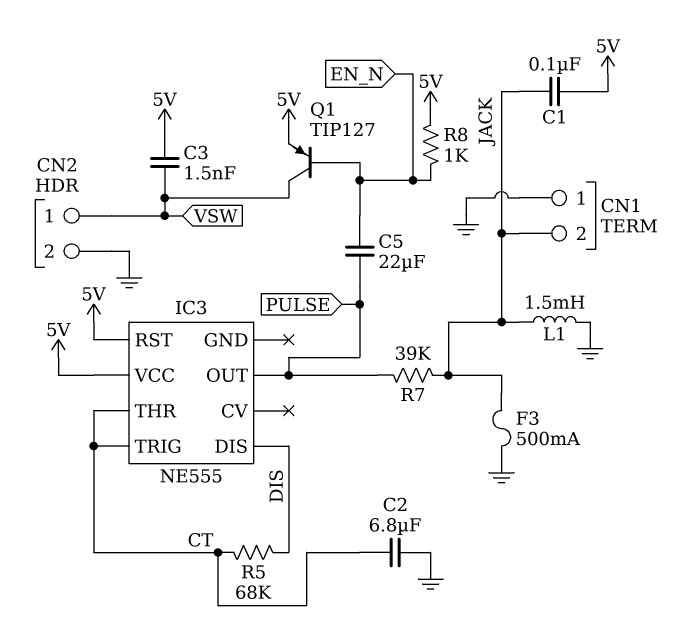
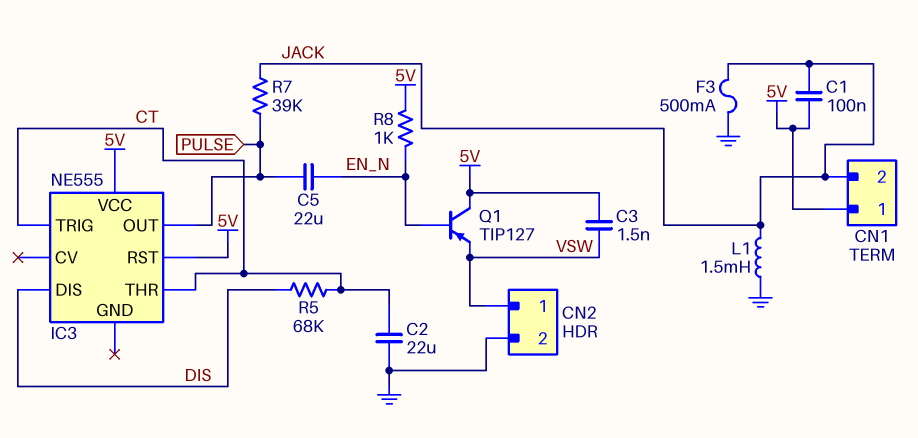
C2: 6.8uF (CT, GND) -> 22uF (CT, GND)
CN1 pin 1: GND -> 5V
Q1: PNP TIP127 (B EN_N, C VSW, E 5V) -> PNP TIP127 (B EN_N, C 5V, E VSW)

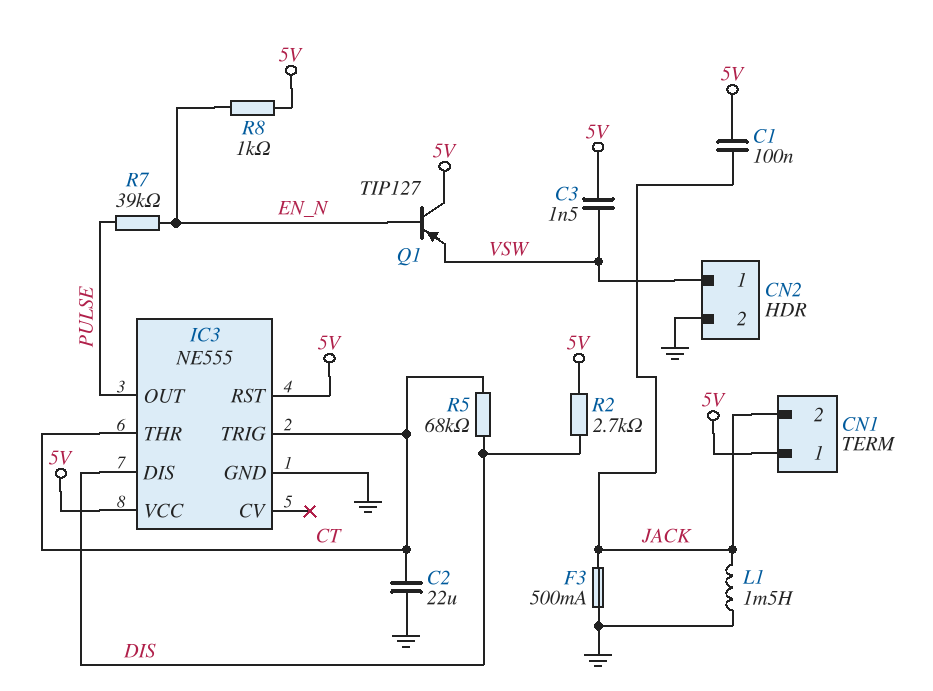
C5: 22uF (EN_N, PULSE) -> none
IC3 pin GND: none -> GND
R2: none -> 2.7k (5V, DIS)
R7: 39k (JACK, PULSE) -> 39k (EN_N, PULSE)

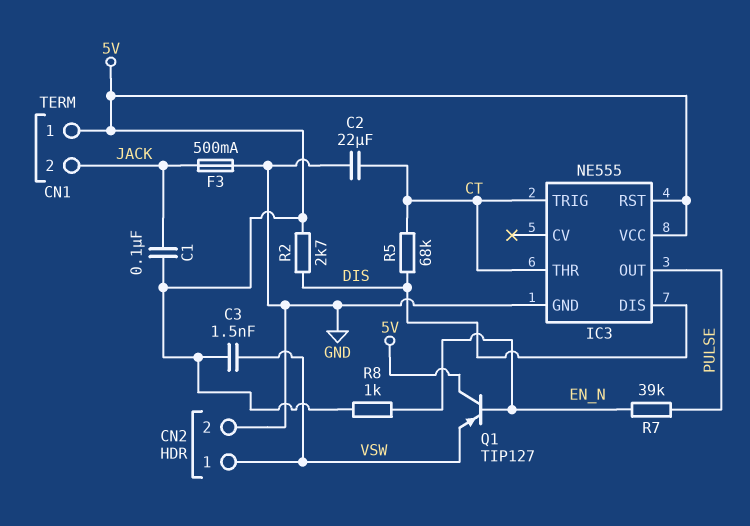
L1: 1.5mH (GND, JACK) -> none

